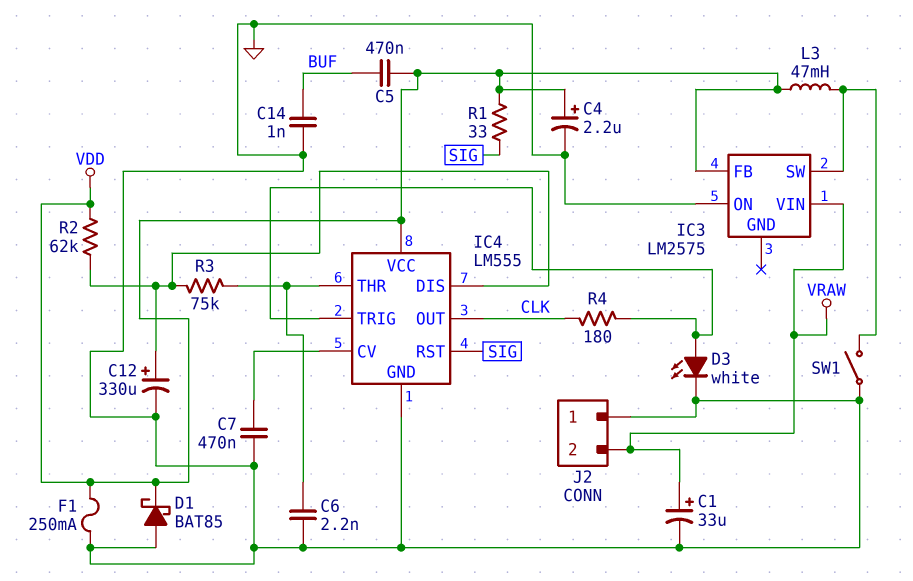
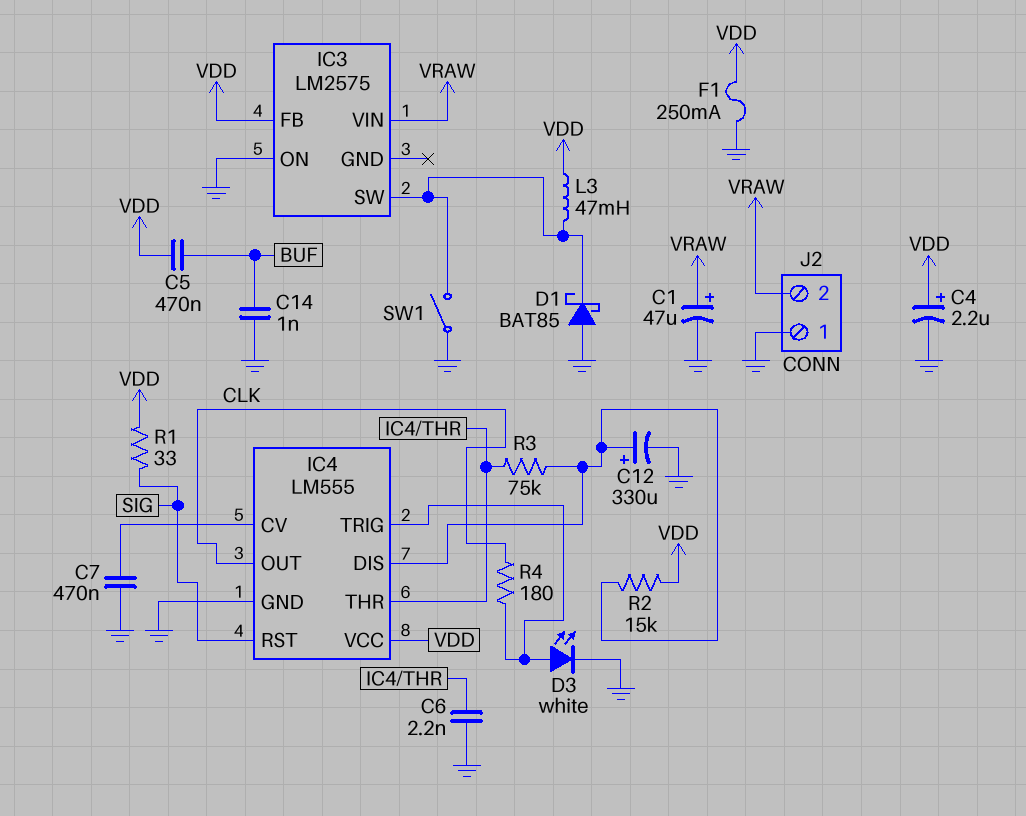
C1: 33uF (plus VRAW, minus GND) -> 47uF (plus VRAW, minus GND)
D1: schottky BAT85 (A GND, K VDD) -> schottky BAT85 (A GND, K IC3/SW)
R2: 62k (IC4/DIS, VDD) -> 15k (IC4/DIS, VDD)

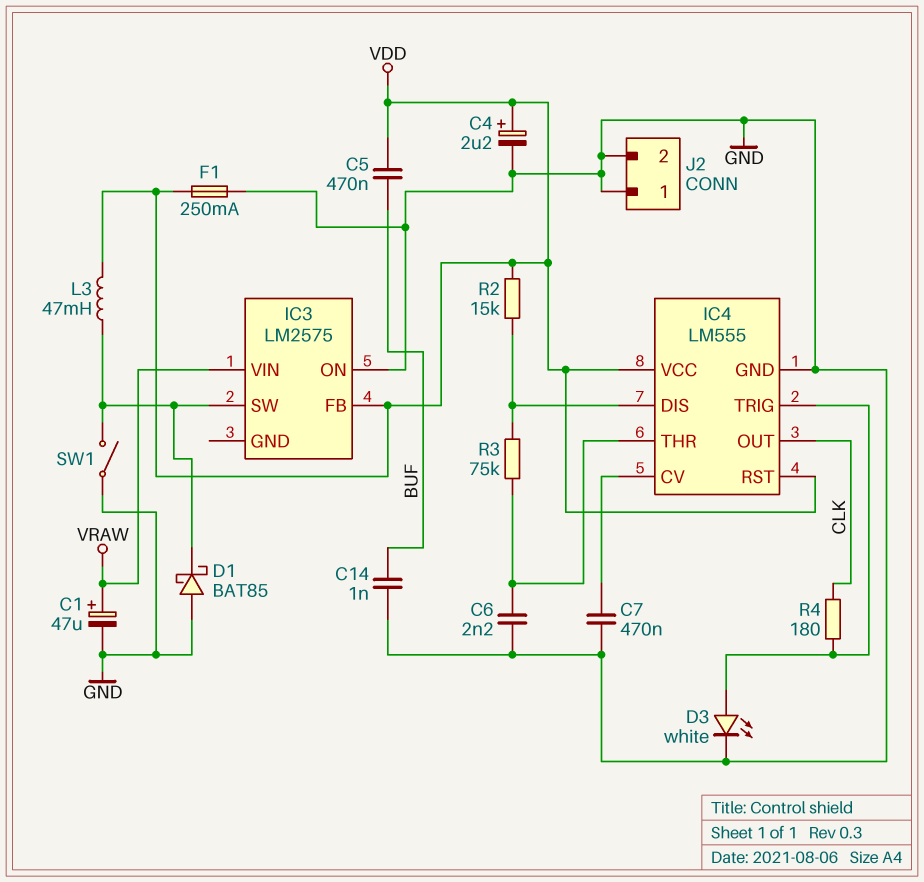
C12: 330uF (plus IC4/DIS, minus GND) -> none
IC4 pin RST: SIG -> VDD
J2 pin 2: VRAW -> GND
R1: 33 (SIG, VDD) -> none

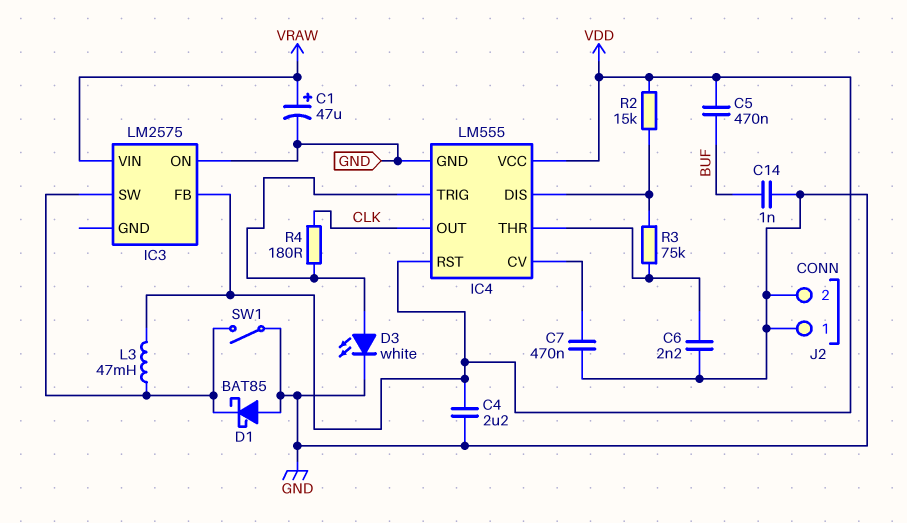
C4: 2.2uF (plus VDD, minus GND) -> 2.2uF (GND, VDD)
F1: 250mA (GND, VDD) -> none

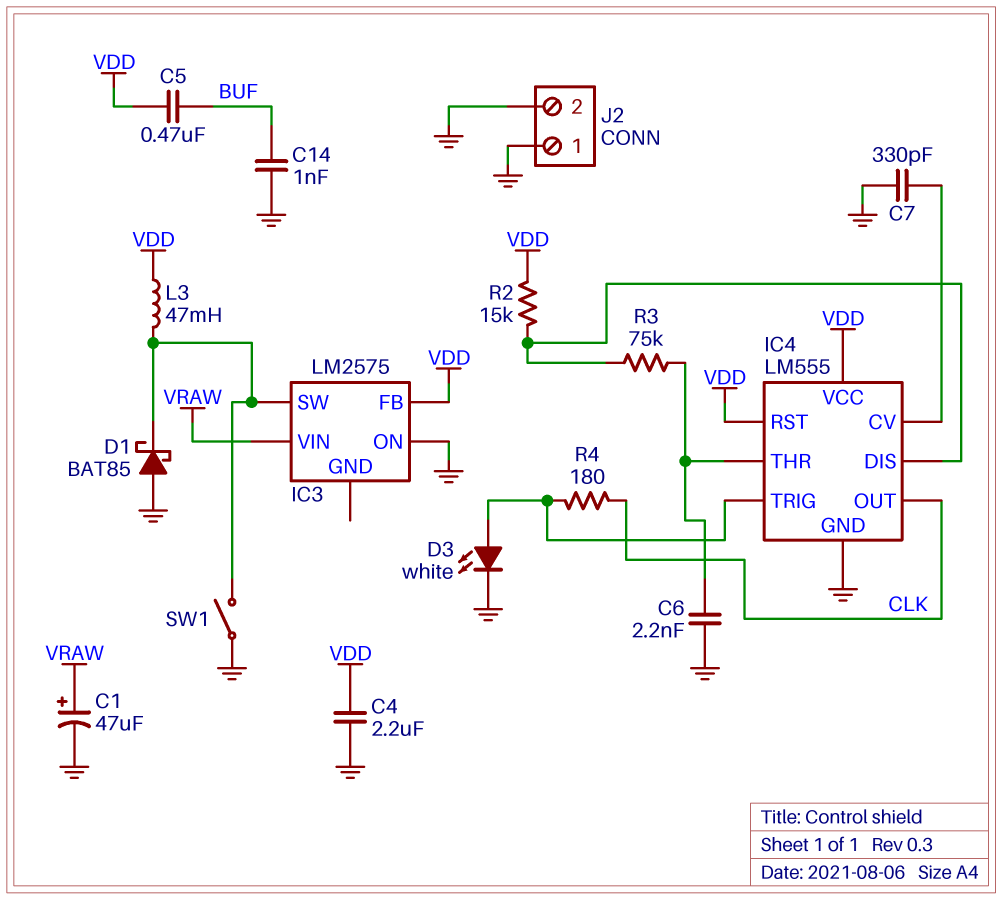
C7: 470nF (GND, IC4/CV) -> 330pF (GND, IC4/CV)

